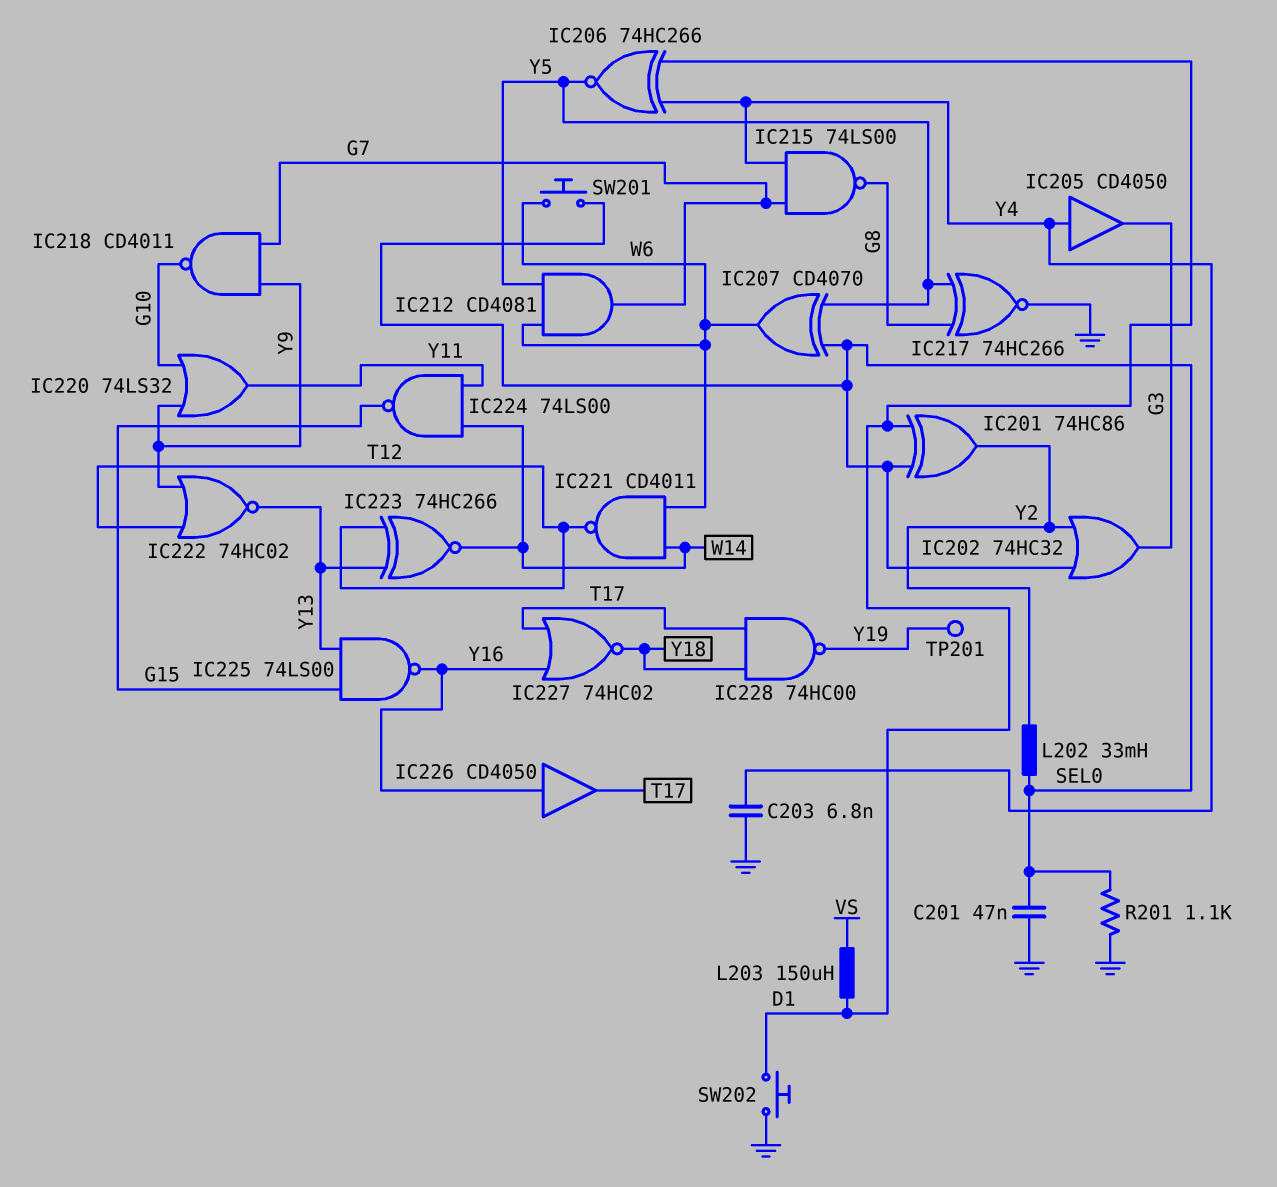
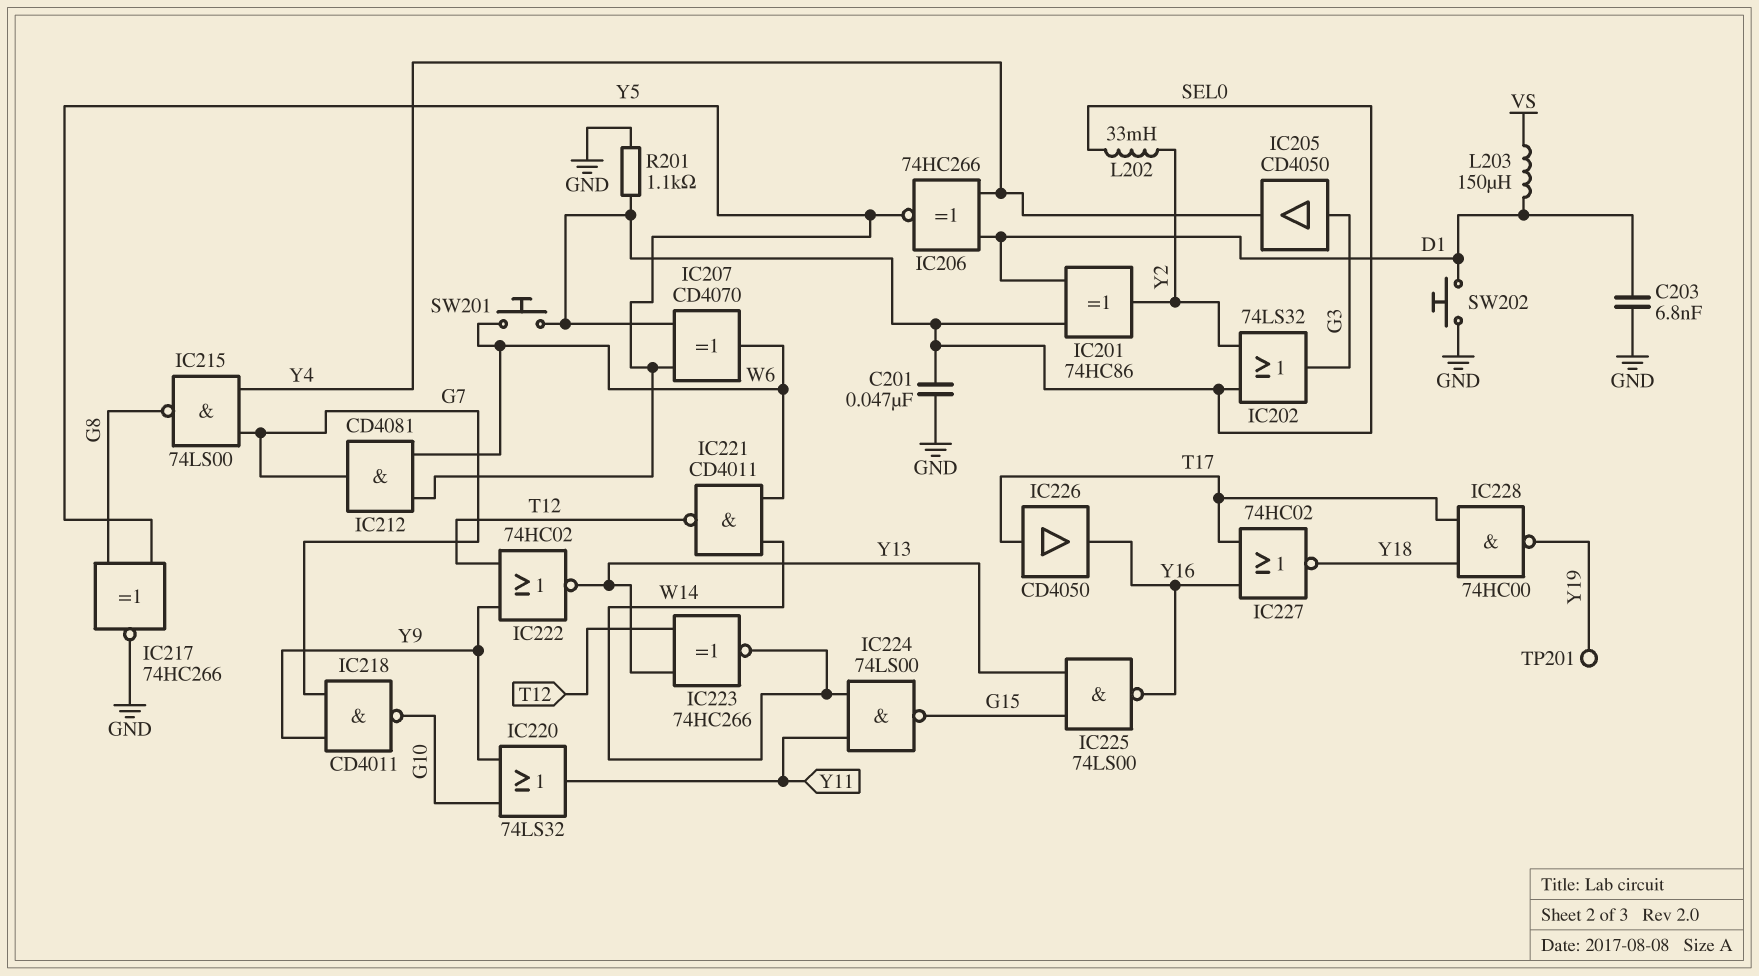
C203: 6.8nF (GND, Y4) -> 6.8nF (D1, GND)
IC202: OR 74HC32 (in SEL0, in Y2, out G3) -> OR 74LS32 (in SEL0, in Y2, out G3)
IC205: buffer CD4050 (in Y4, out G3) -> buffer CD4050 (in G3, out Y4)
IC226: buffer CD4050 (in Y16, out T17) -> buffer CD4050 (in T17, out Y16)

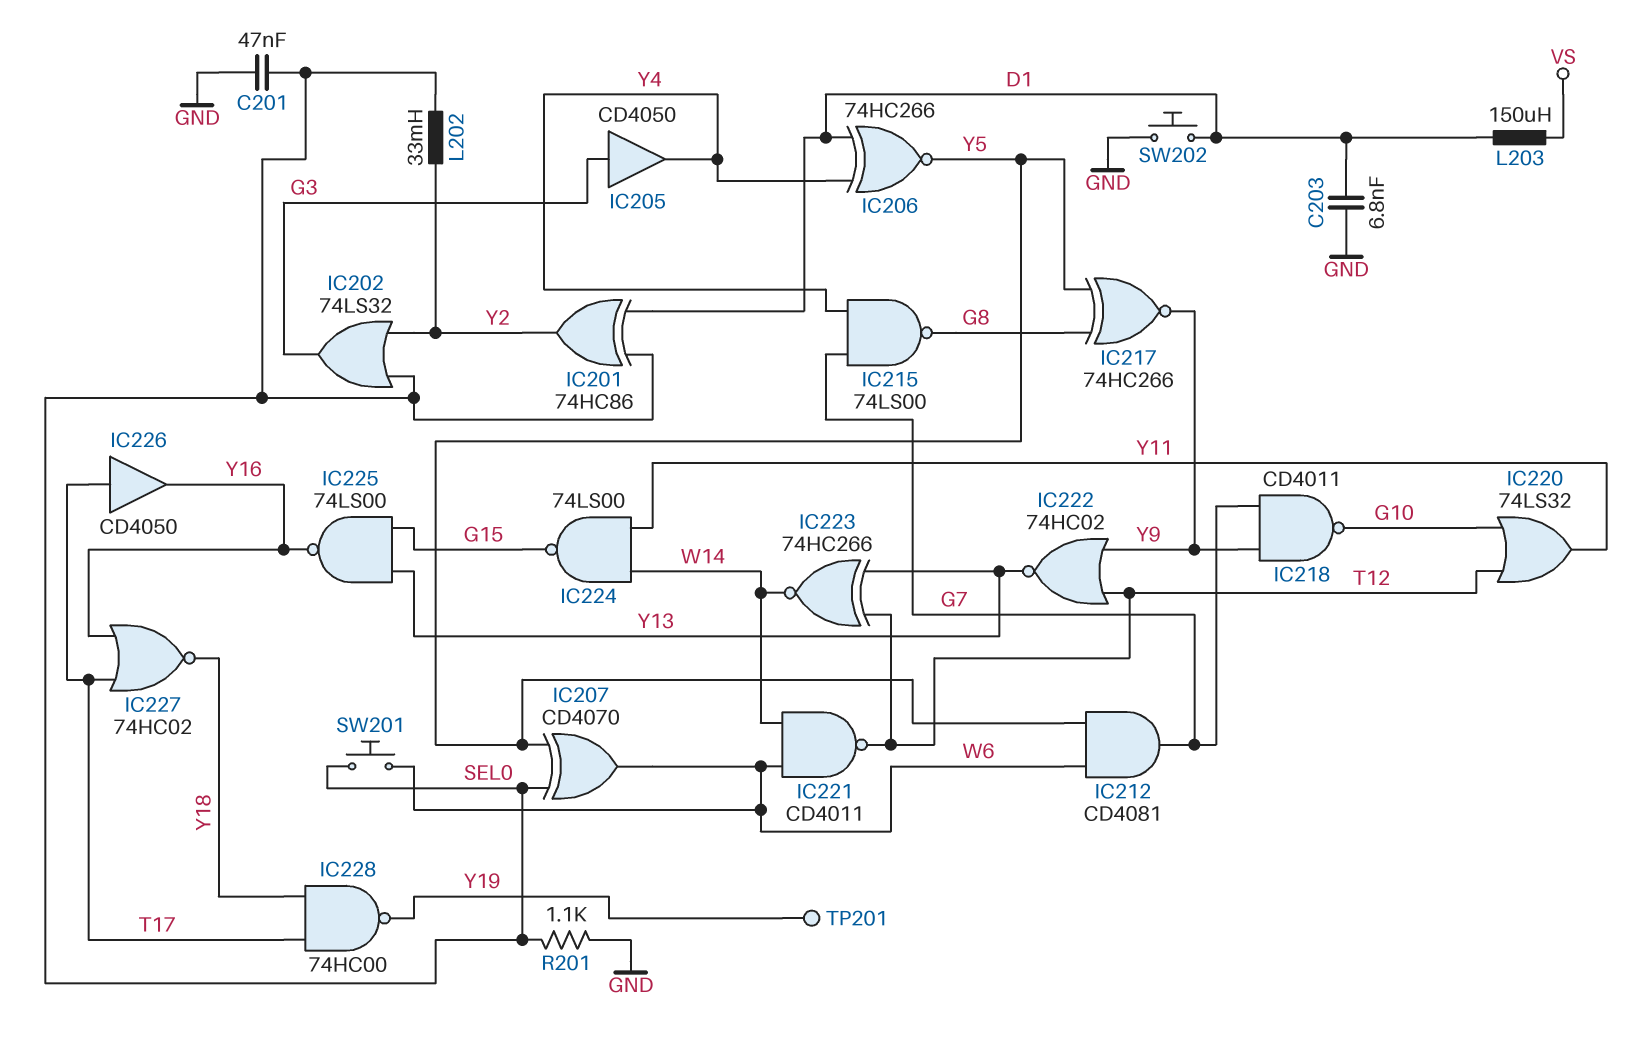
IC217: XNOR 74HC266 (in G8, in Y5, out GND) -> XNOR 74HC266 (in G8, in Y5, out Y9)
IC220: OR 74LS32 (in G10, in Y9, out Y11) -> OR 74LS32 (in G10, in T12, out Y11)

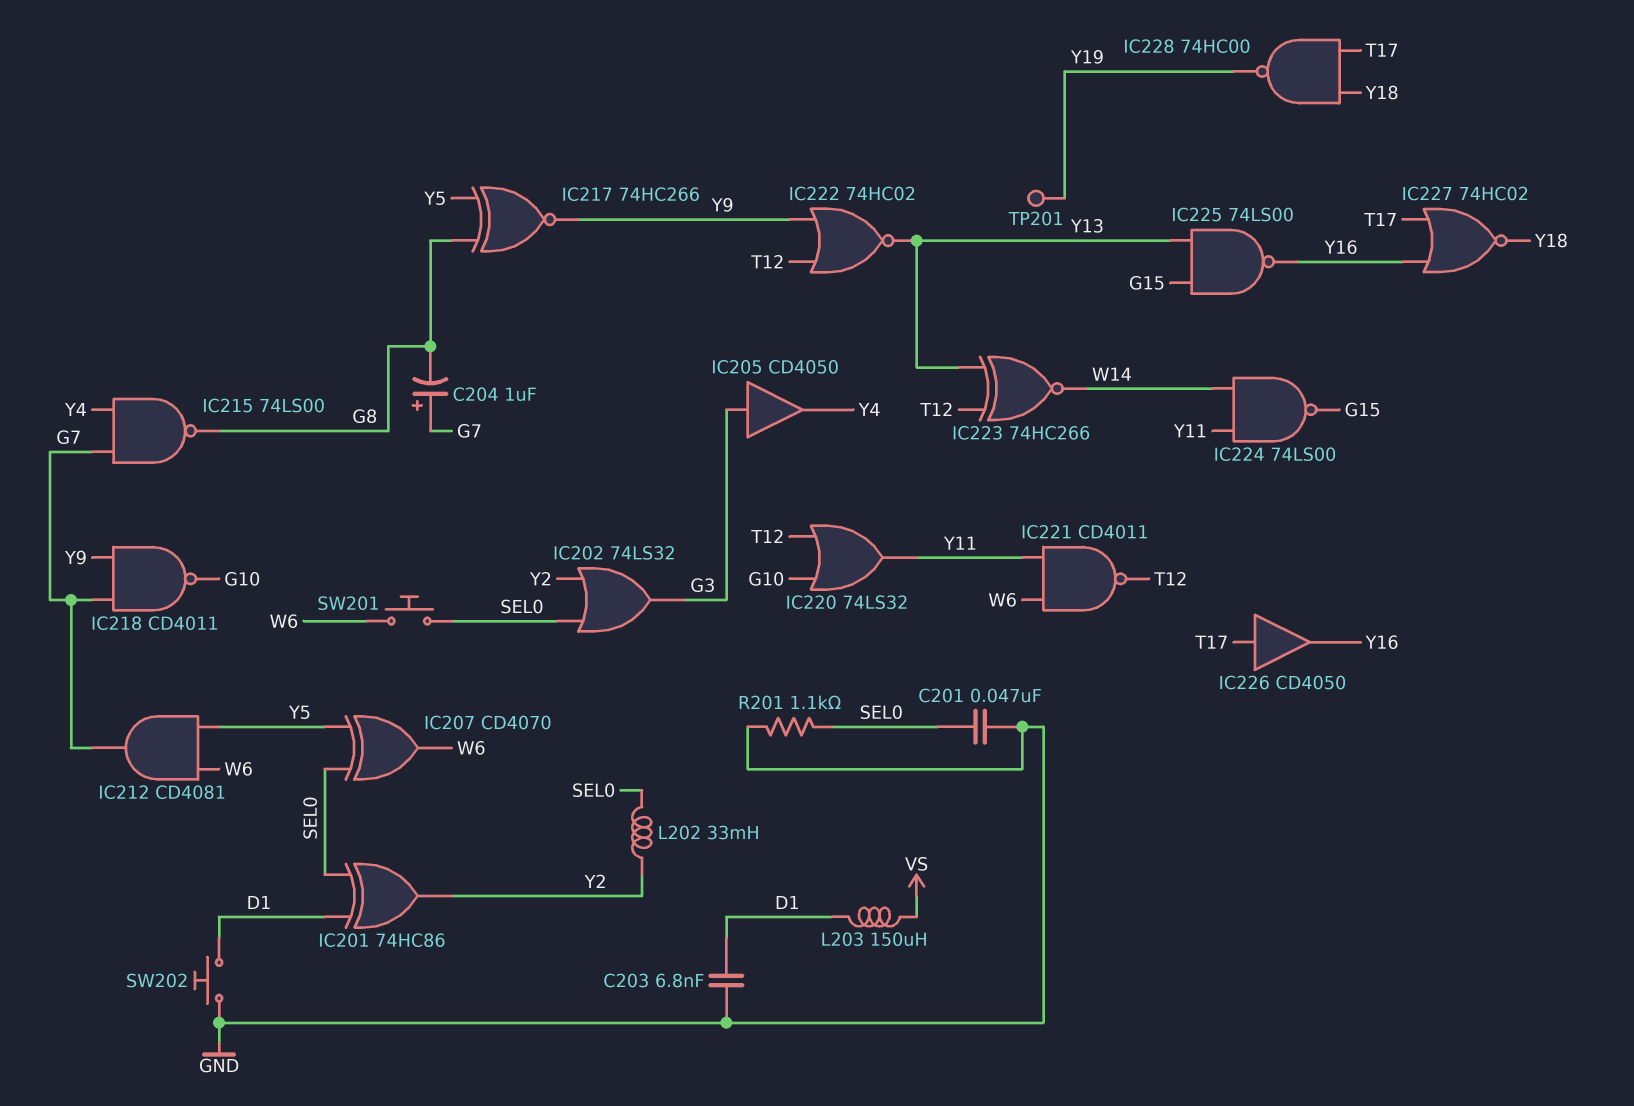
C204: none -> 1uF (plus G7, minus G8)
IC206: XNOR 74HC266 (in D1, in Y4, out Y5) -> none
IC221: NAND CD4011 (in W6, in W14, out T12) -> NAND CD4011 (in W6, in Y11, out T12)

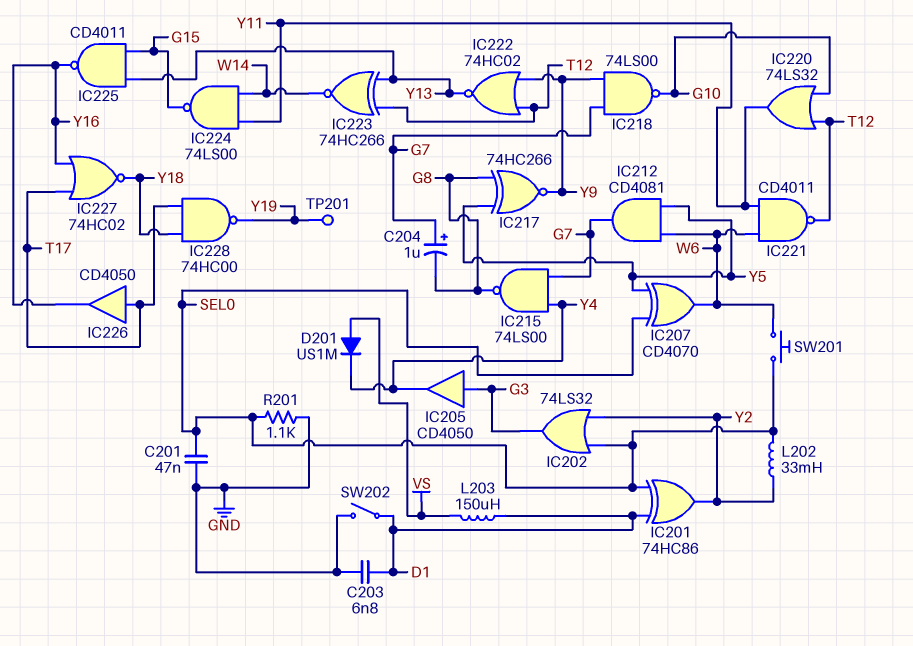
D201: none -> diode US1M (A VS, K Y4)
IC218: NAND CD4011 (in G7, in Y9, out G10) -> NAND 74LS00 (in G7, in Y9, out G10)
IC225: NAND 74LS00 (in G15, in Y13, out Y16) -> NAND CD4011 (in G15, in Y13, out Y16)
SW202: button (D1, GND) -> switch (D1, GND)

